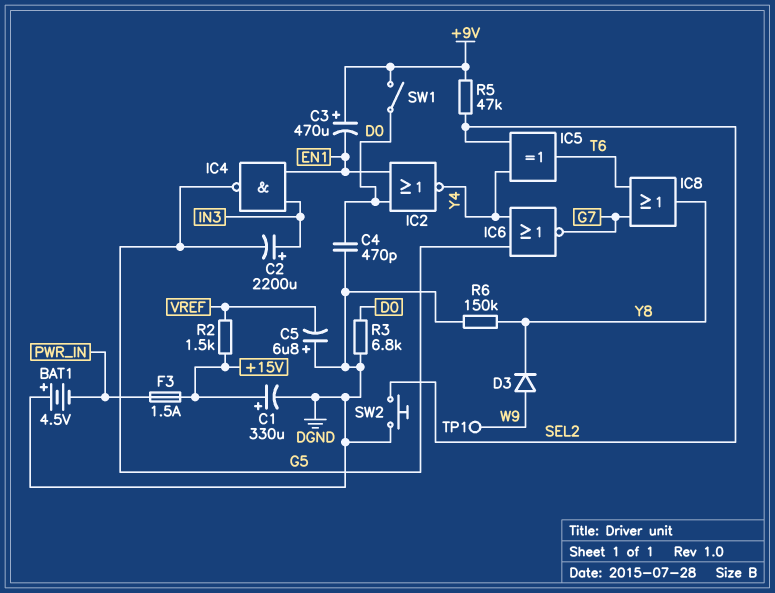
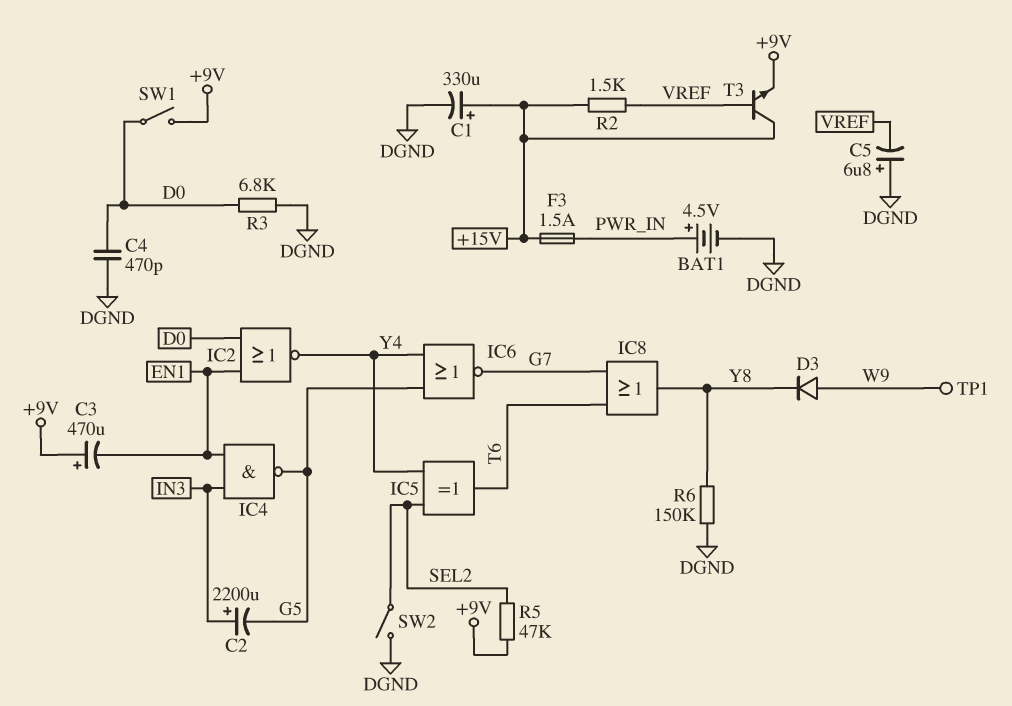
BAT1: 4.5V (plus DGND, minus PWR_IN) -> 4.5V (plus PWR_IN, minus DGND)
SW2: button (DGND, SEL2) -> switch (DGND, SEL2)
T3: none -> NPN (B VREF, C +15V, E +9V)

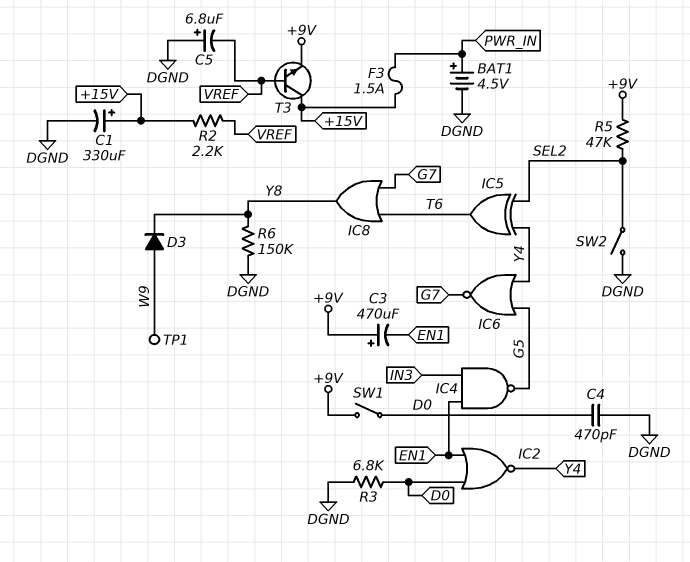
C2: 2200uF (plus IN3, minus G5) -> none
R2: 1.5k (+15V, VREF) -> 2.2k (+15V, VREF)

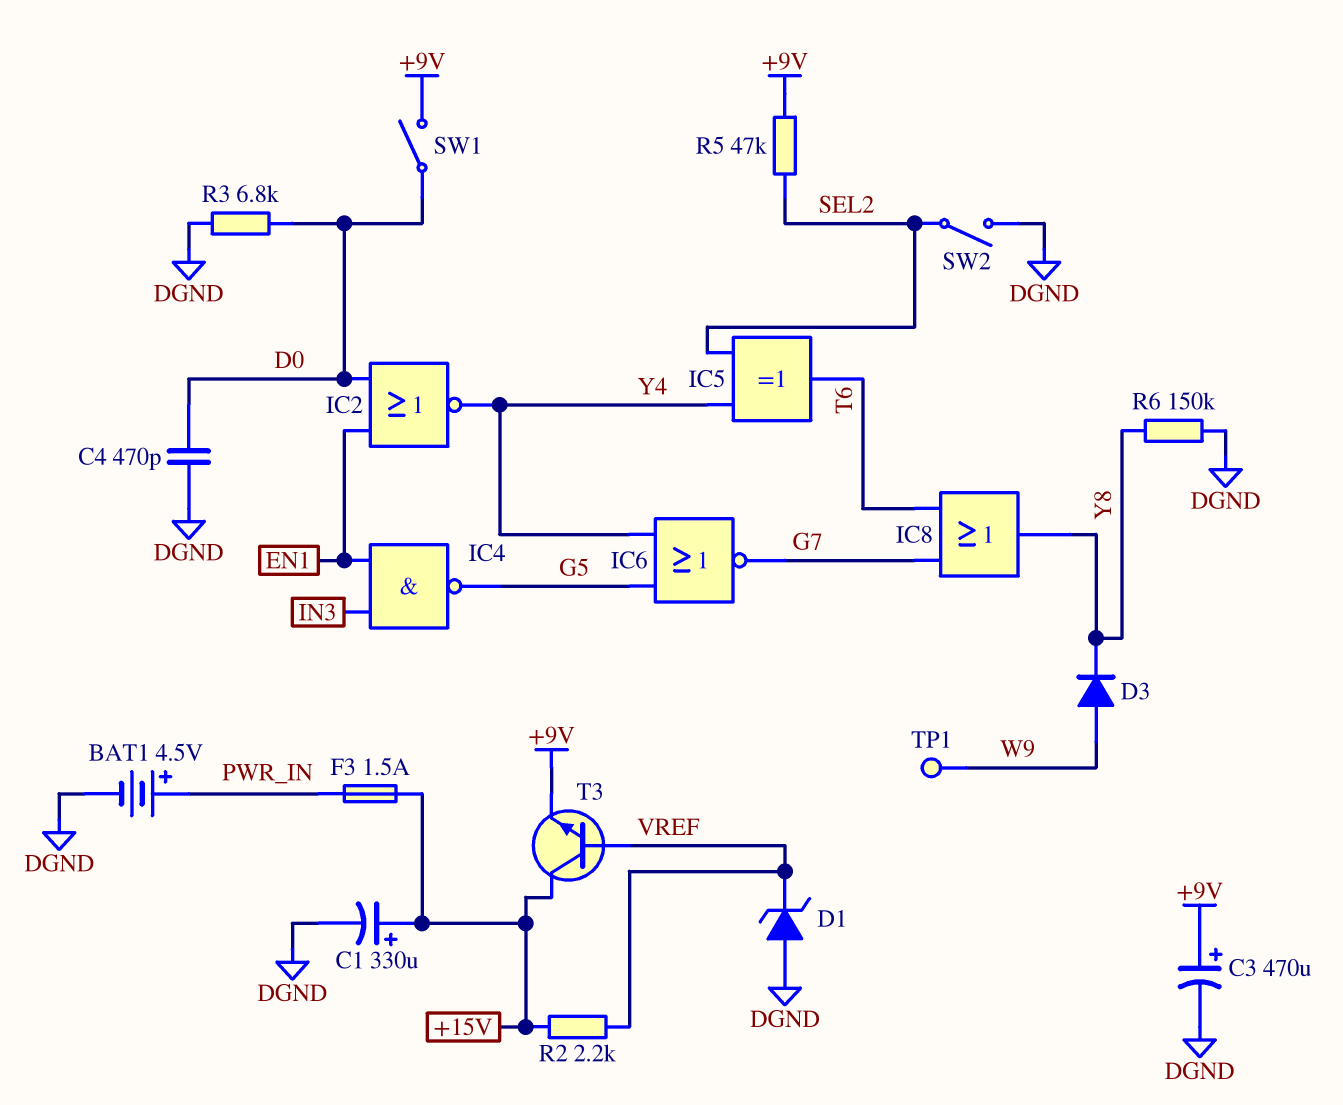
C3: 470uF (plus +9V, minus EN1) -> 470uF (plus +9V, minus DGND)
C5: 6.8uF (plus DGND, minus VREF) -> none
D1: none -> zener (A DGND, K VREF)

